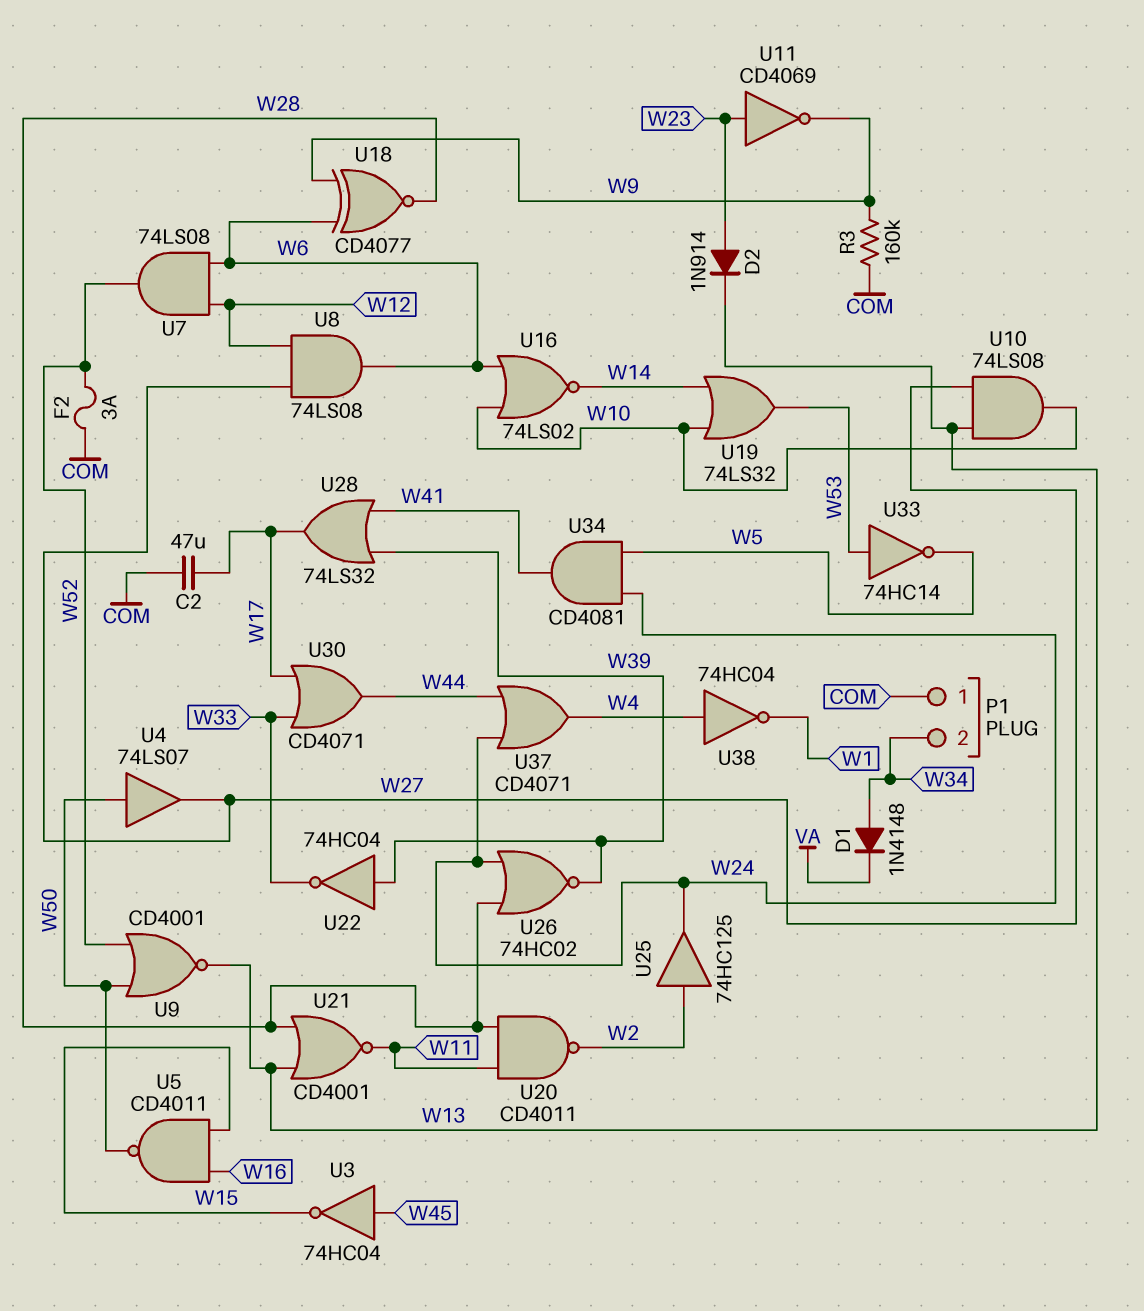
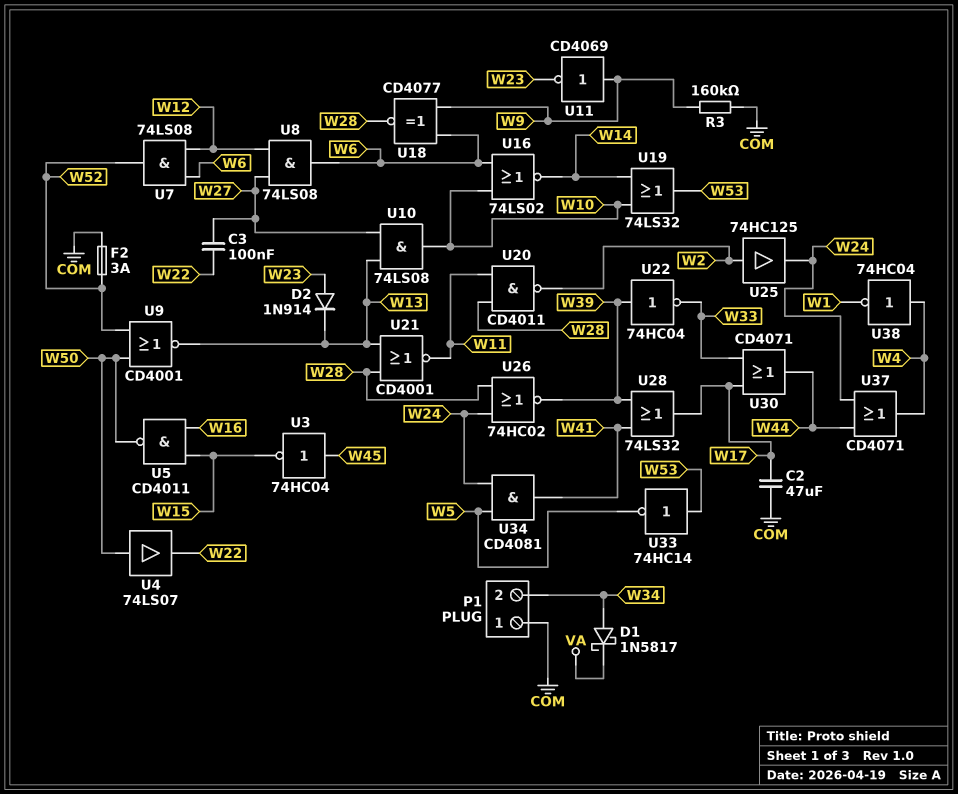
C3: none -> 100nF (W22, W27)
D1: diode 1N4148 (A W34, K VA) -> schottky 1N5817 (A W34, K VA)
U4: buffer 74LS07 (in W50, out W27) -> buffer 74LS07 (in W50, out W22)
U11: NOT CD4069 (in W23, out W9) -> NOT CD4069 (in W9, out W23)

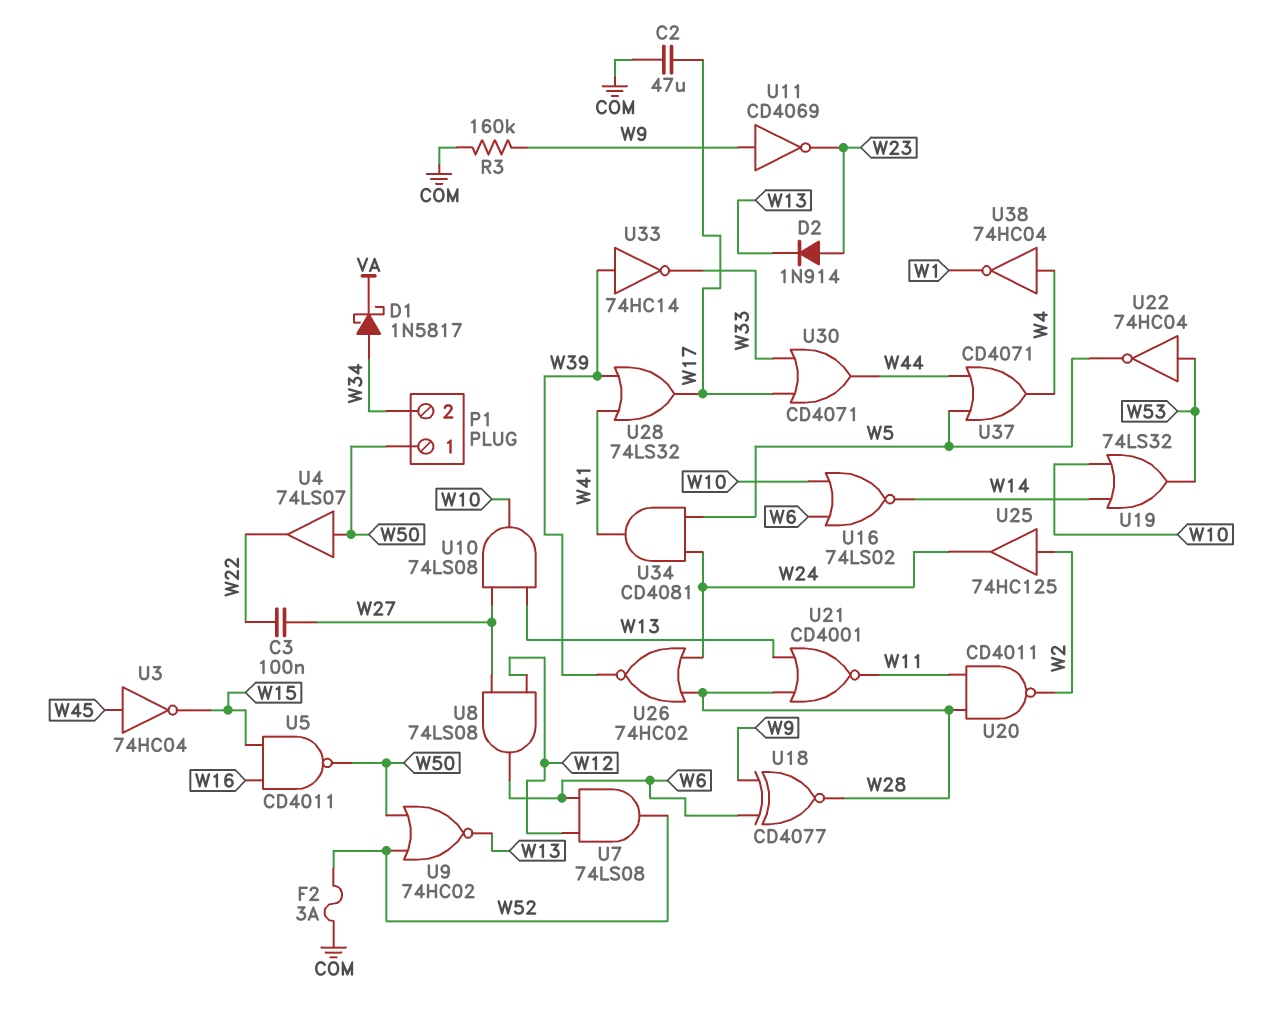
P1 pin 1: COM -> W50
U9: NOR CD4001 (in W50, in W52, out W13) -> NOR 74HC02 (in W50, in W52, out W13)
U22: NOT 74HC04 (in W39, out W33) -> NOT 74HC04 (in W53, out W5)
U33: NOT 74HC14 (in W53, out W5) -> NOT 74HC14 (in W39, out W33)
U37: OR CD4071 (in W24, in W44, out W4) -> OR CD4071 (in W5, in W44, out W4)

